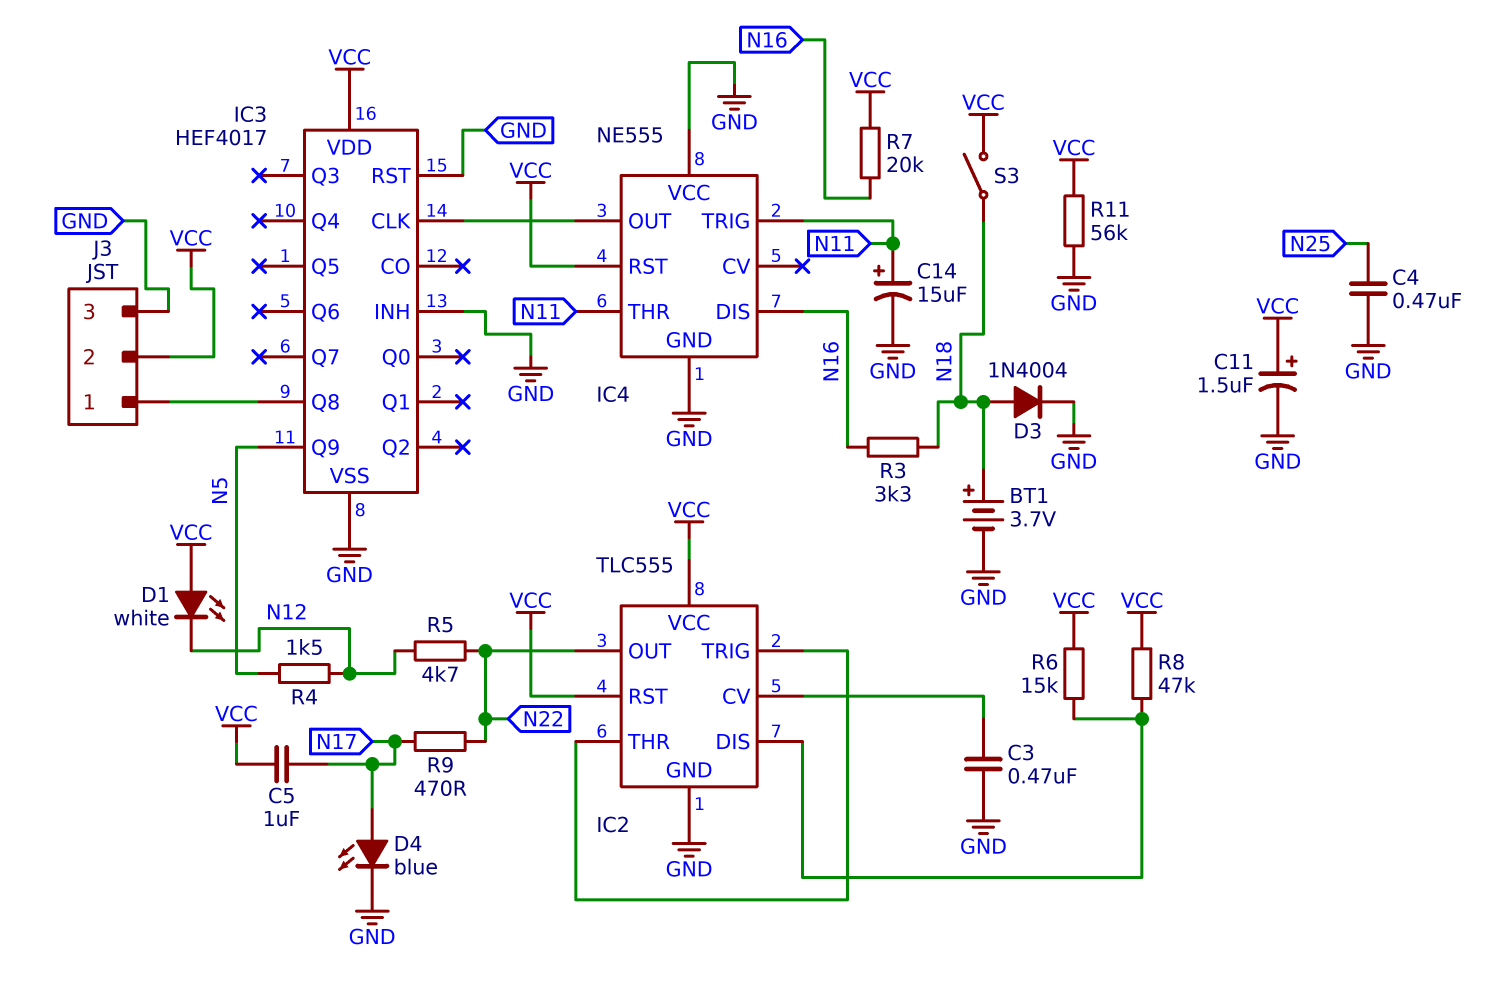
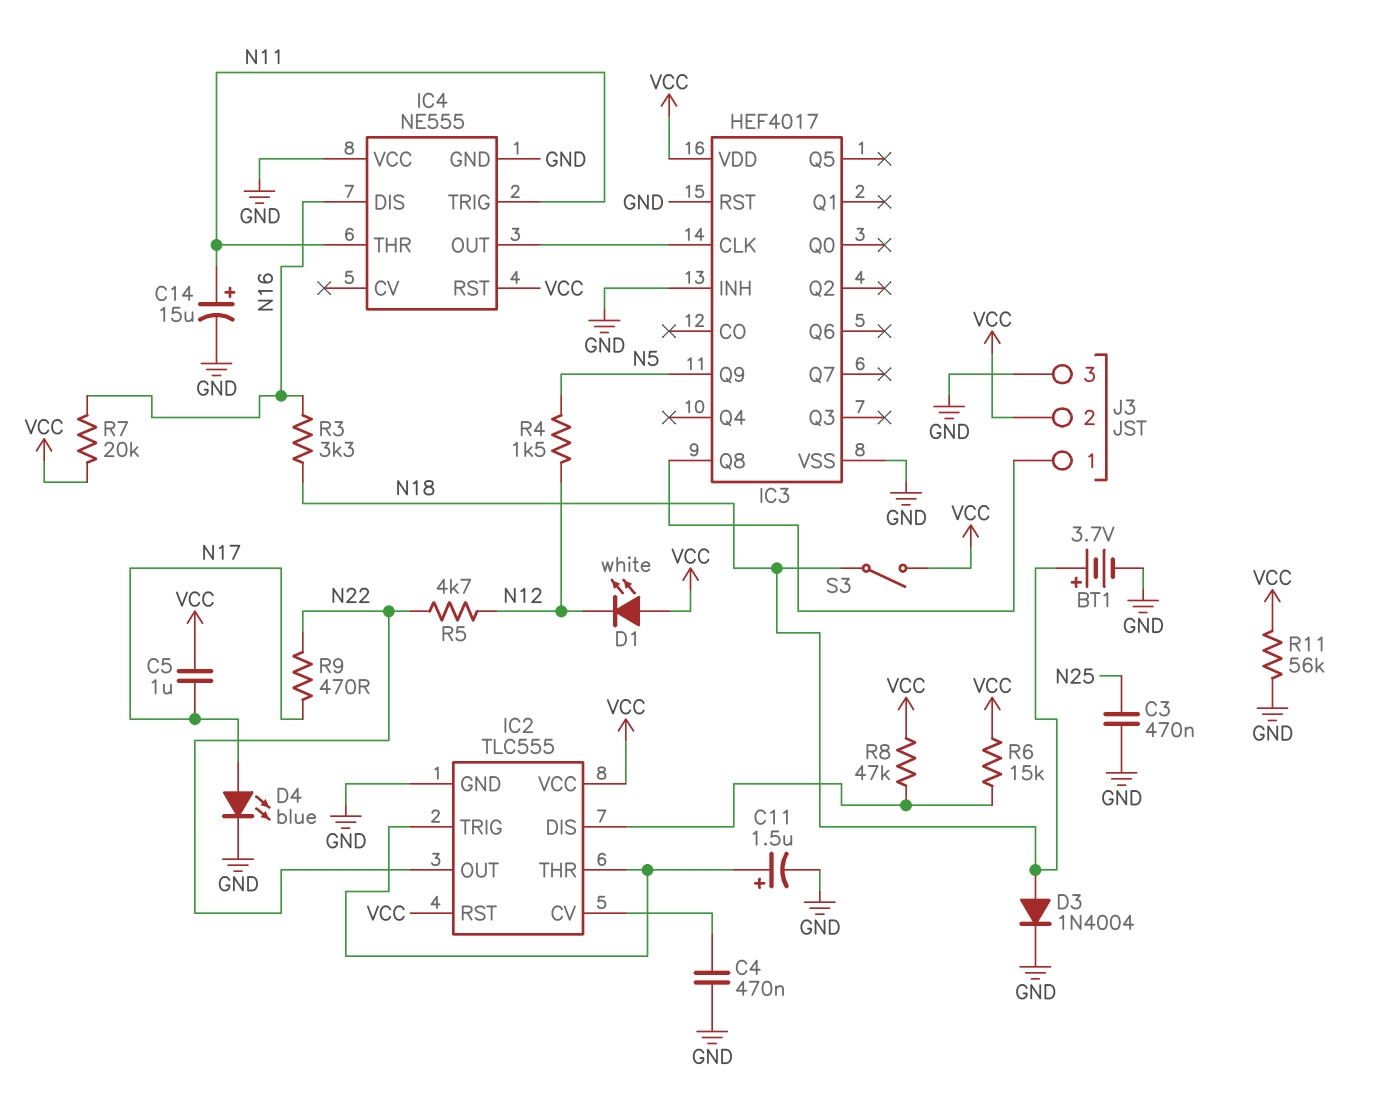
C3: 470nF (GND, IC2/CV) -> 470nF (GND, N25)
C4: 470nF (GND, N25) -> 470nF (GND, IC2/CV)
C11: 1.5uF (plus VCC, minus GND) -> 1.5uF (plus IC2/THR, minus GND)

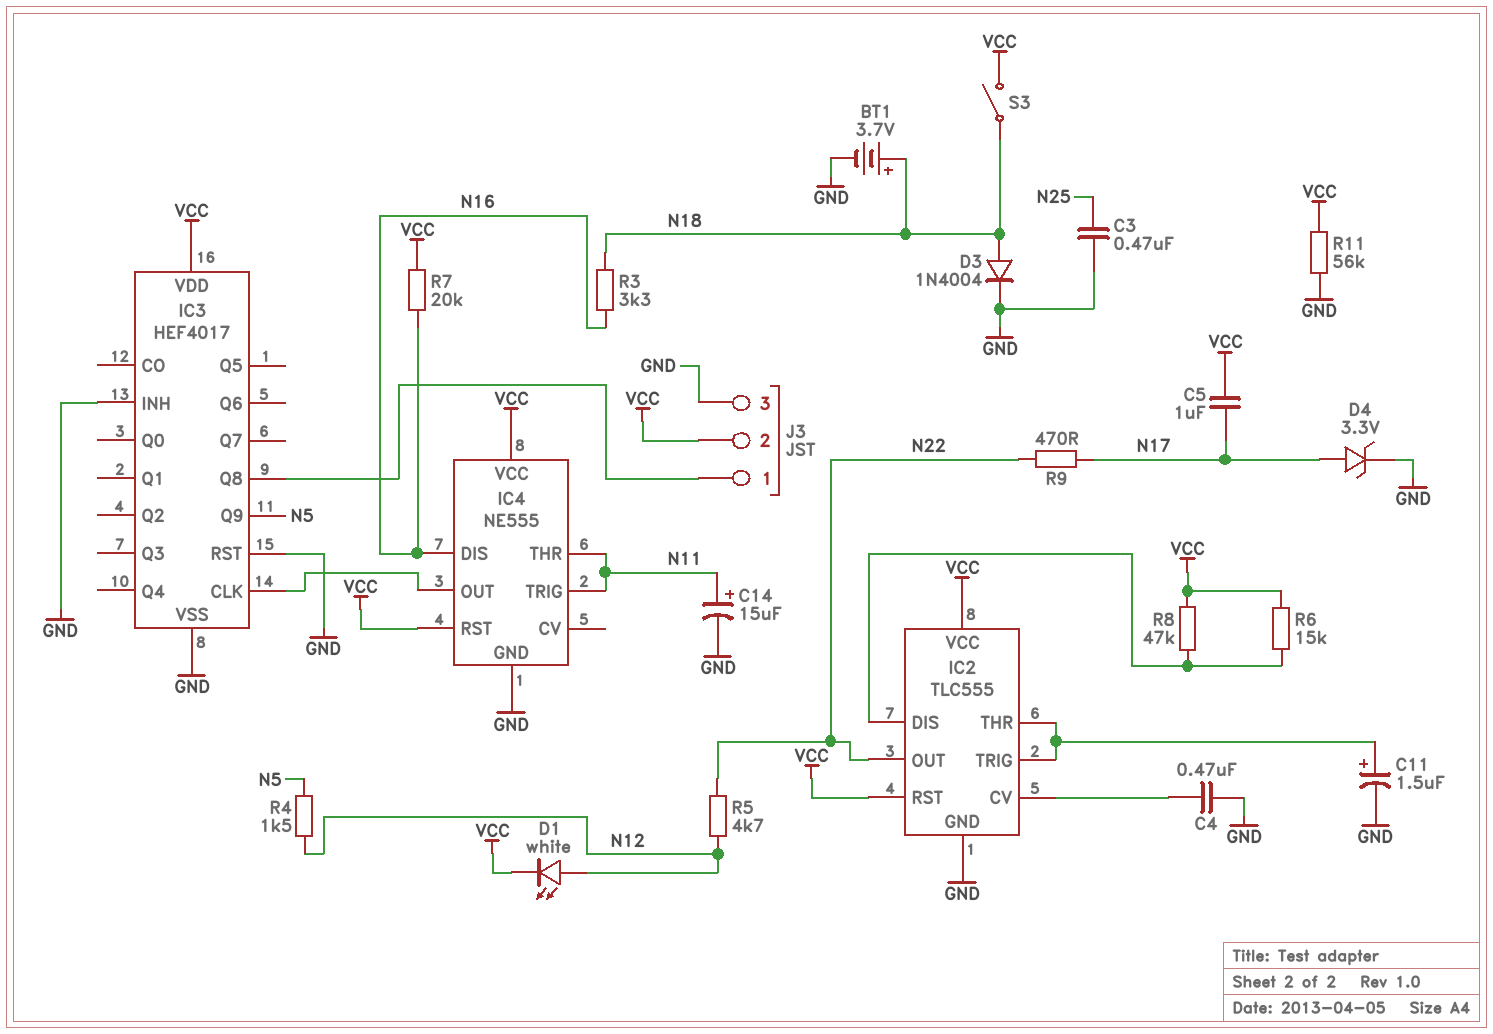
D1: LED white (A VCC, K N12) -> LED white (A N12, K VCC)
D4: LED blue (A N17, K GND) -> zener 3.3V (A N17, K GND)
IC4 pin VCC: GND -> VCC

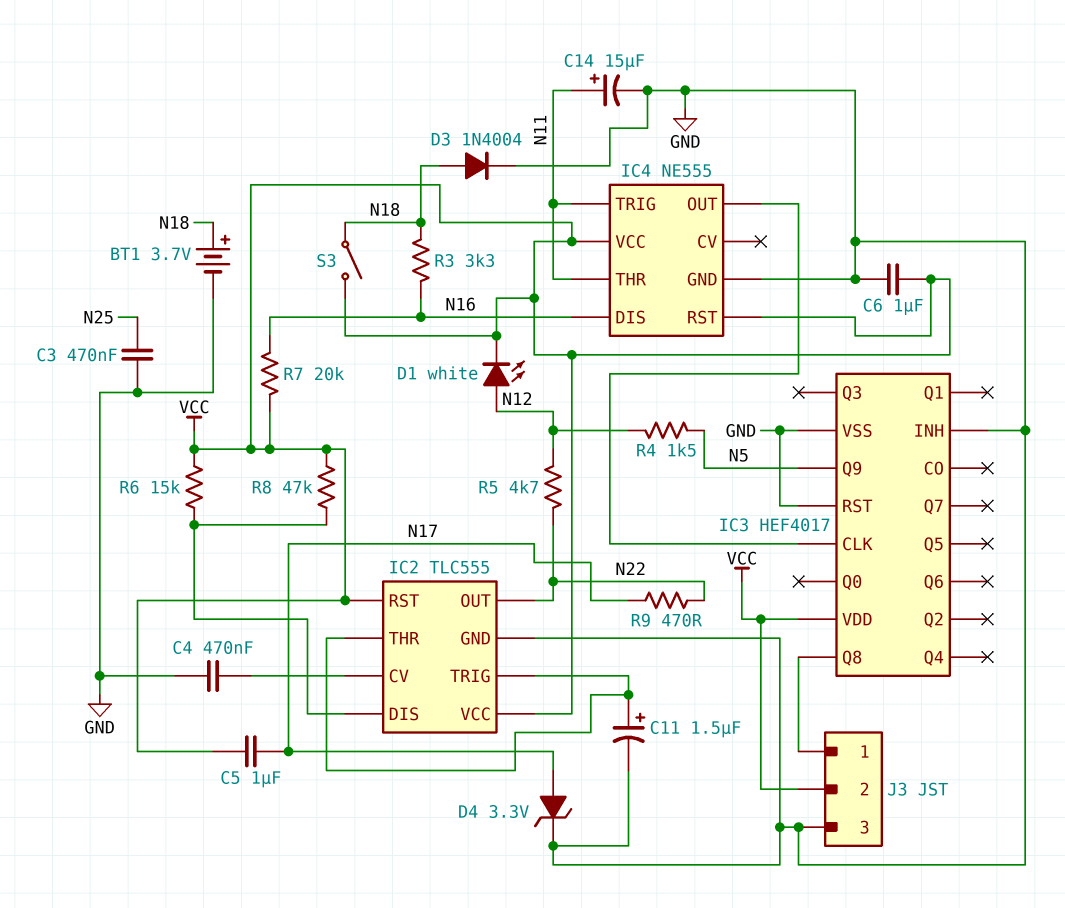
C6: none -> 1uF (GND, VCC)
R11: 56k (GND, VCC) -> none

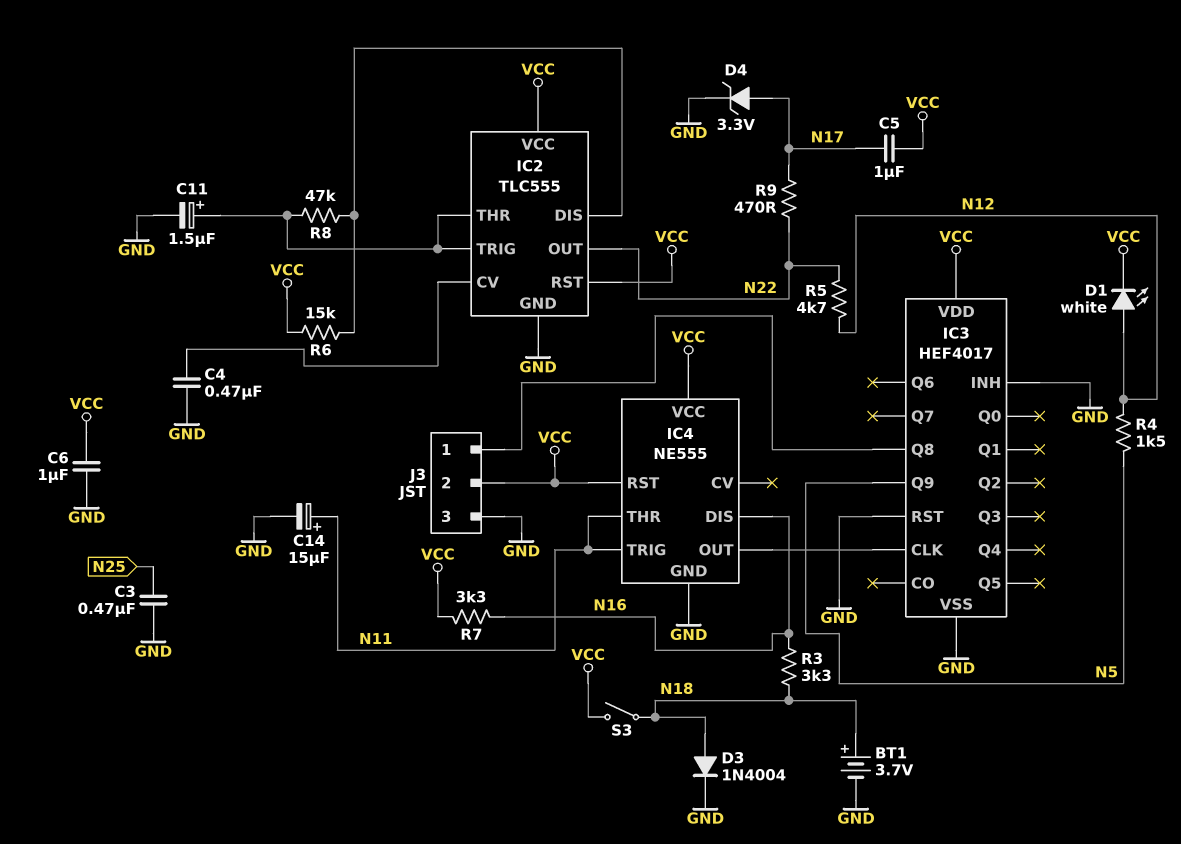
R7: 20k (N16, VCC) -> 3.3k (N16, VCC)
R8: 47k (IC2/DIS, VCC) -> 47k (IC2/DIS, IC2/THR)

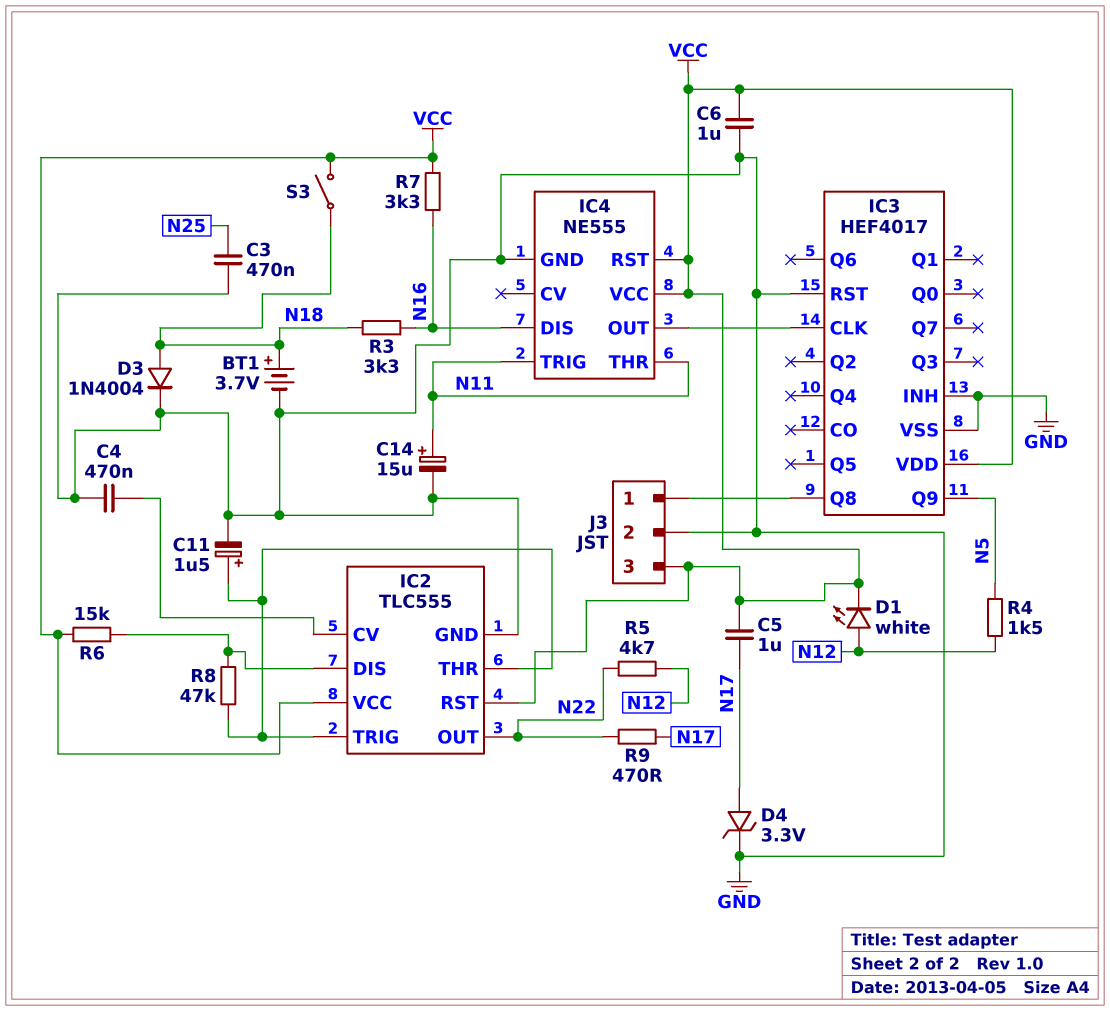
J3 pin 2: VCC -> GND
J3 pin 3: GND -> VCC

